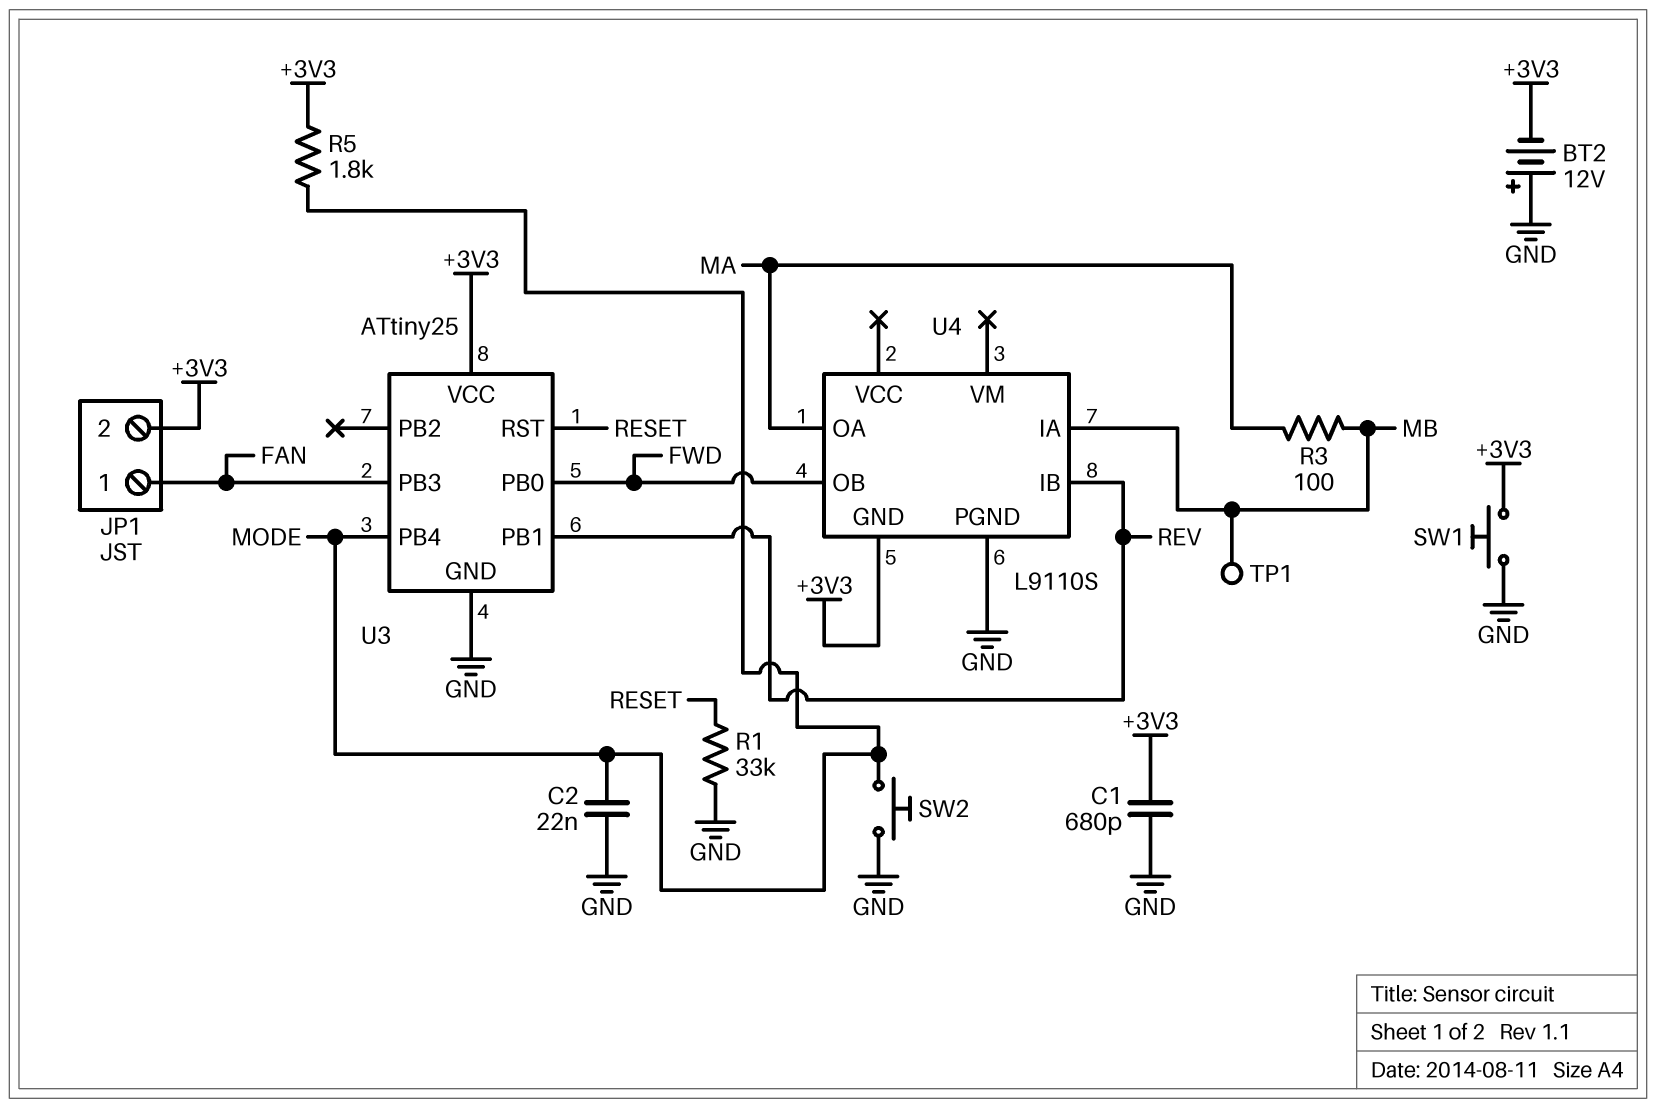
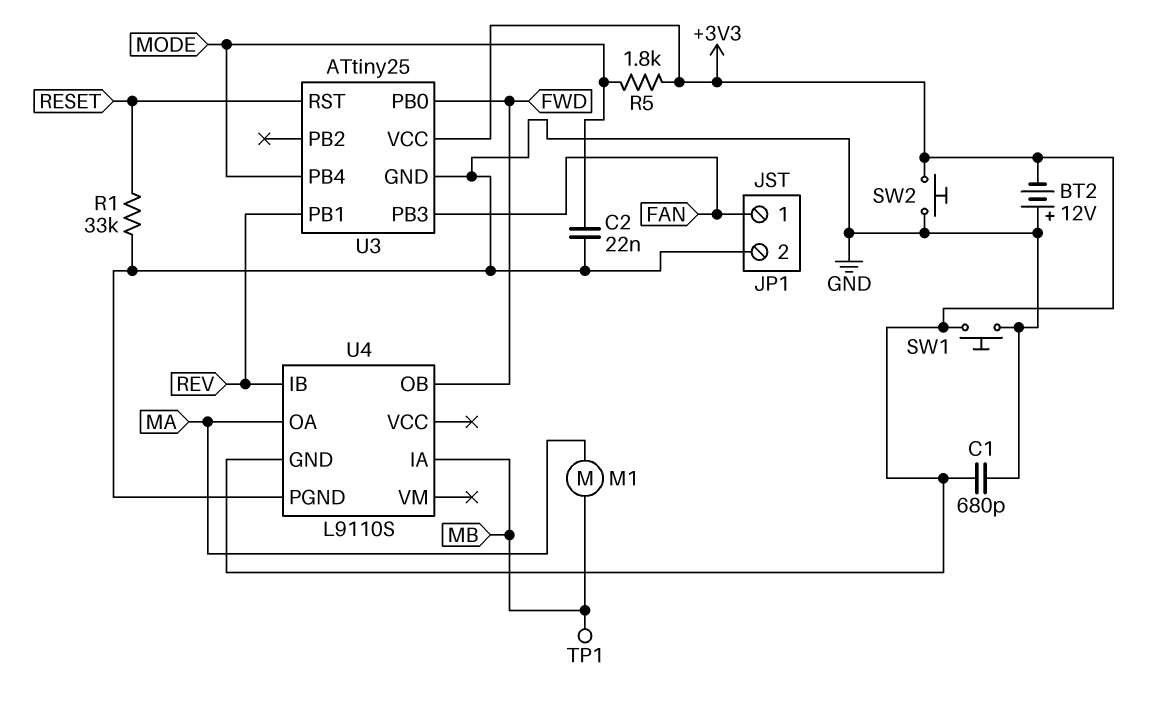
JP1 pin 2: +3V3 -> GND
M1: none -> motor (MA, MB)
R3: 100 (MA, MB) -> none
SW2: button (GND, MODE) -> button (+3V3, GND)

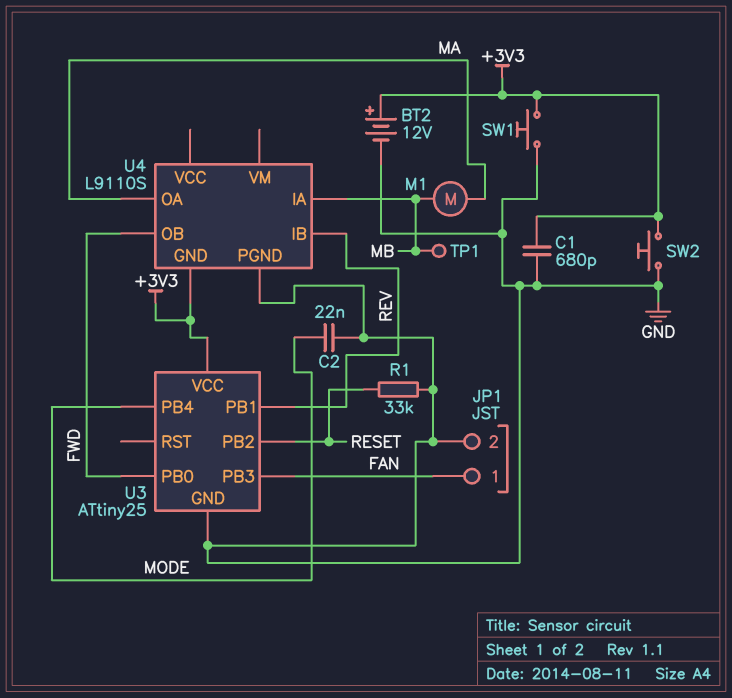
BT2: 12V (plus GND, minus +3V3) -> 12V (plus +3V3, minus GND)
R5: 1.8k (+3V3, MODE) -> none
U3 pin PB2: none -> RESET
U3 pin RST: RESET -> none

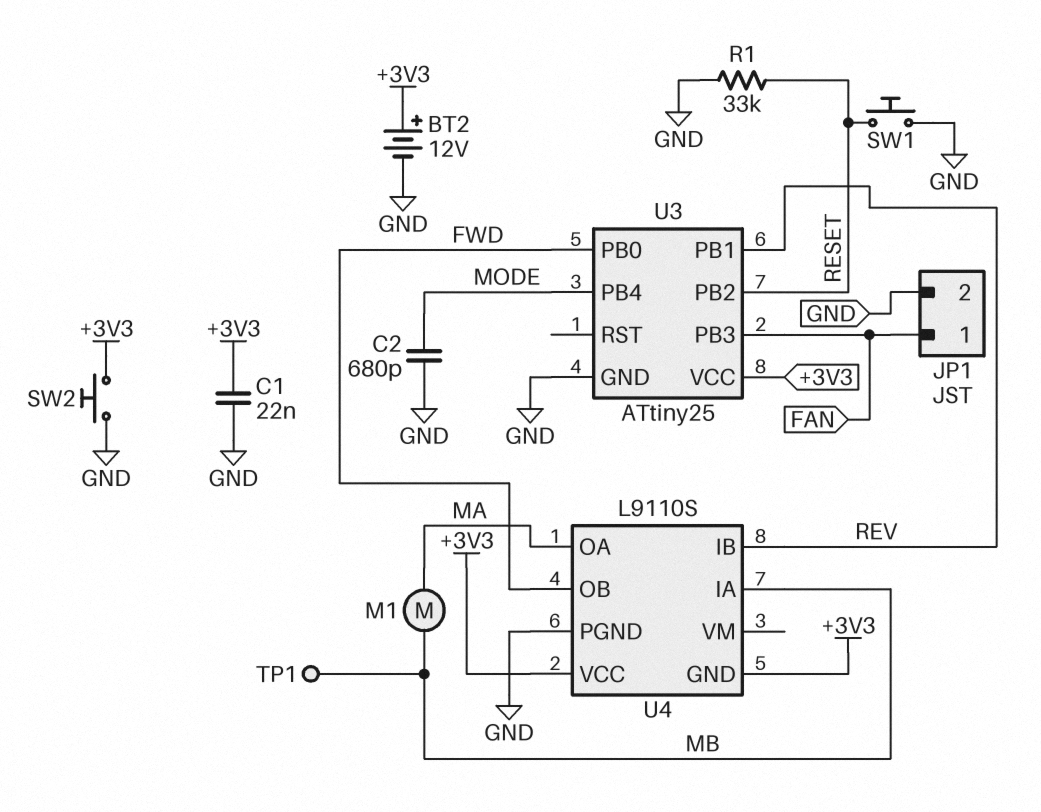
C1: 680pF (+3V3, GND) -> 22nF (+3V3, GND)
C2: 22nF (GND, MODE) -> 680pF (GND, MODE)
SW1: button (+3V3, GND) -> button (GND, RESET)
U4 pin VCC: none -> +3V3

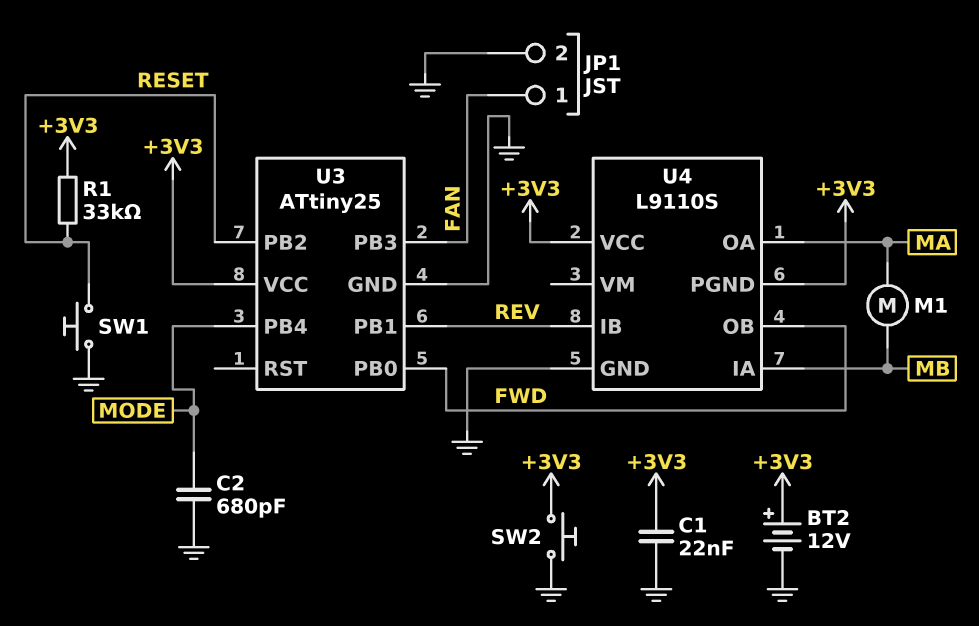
R1: 33k (GND, RESET) -> 33k (+3V3, RESET)
TP1: test point (MB) -> none
U4 pin GND: +3V3 -> GND
U4 pin PGND: GND -> +3V3

